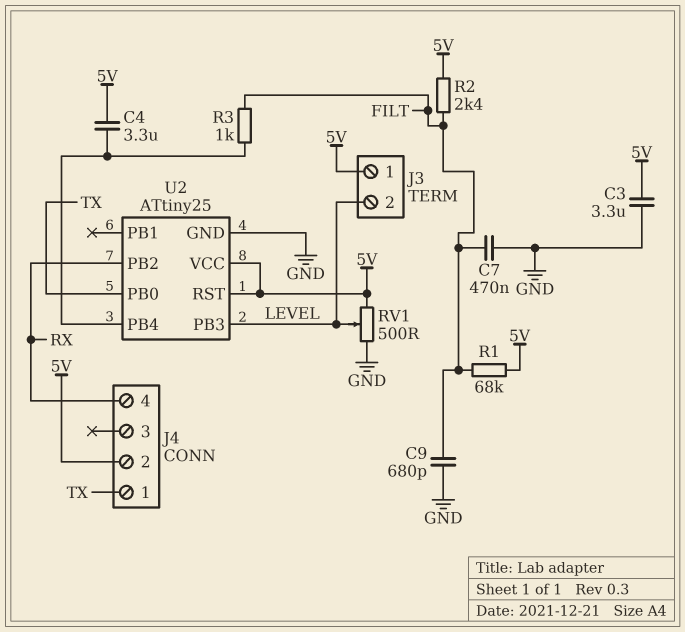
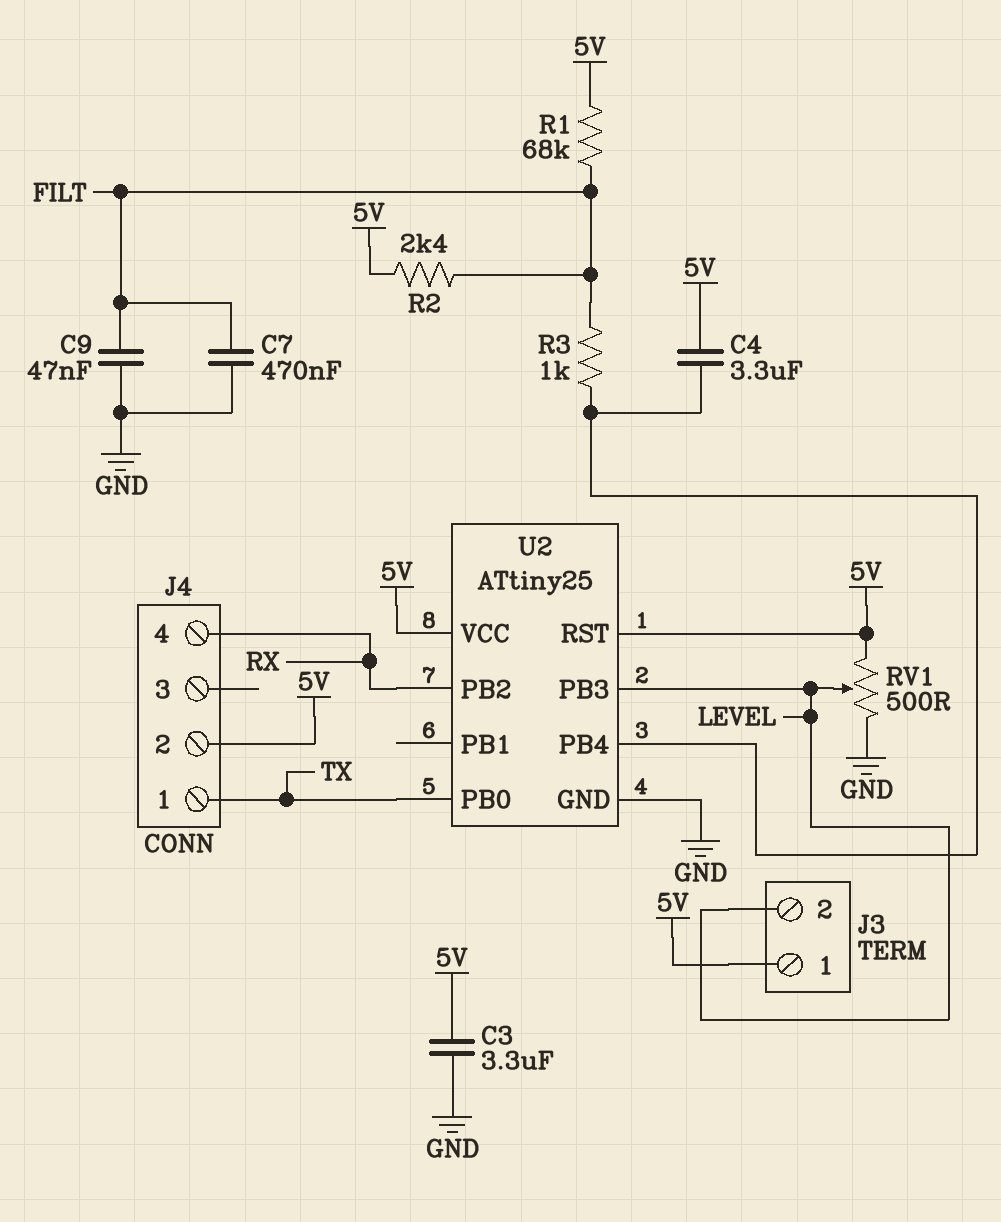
C9: 680pF (FILT, GND) -> 47nF (FILT, GND)

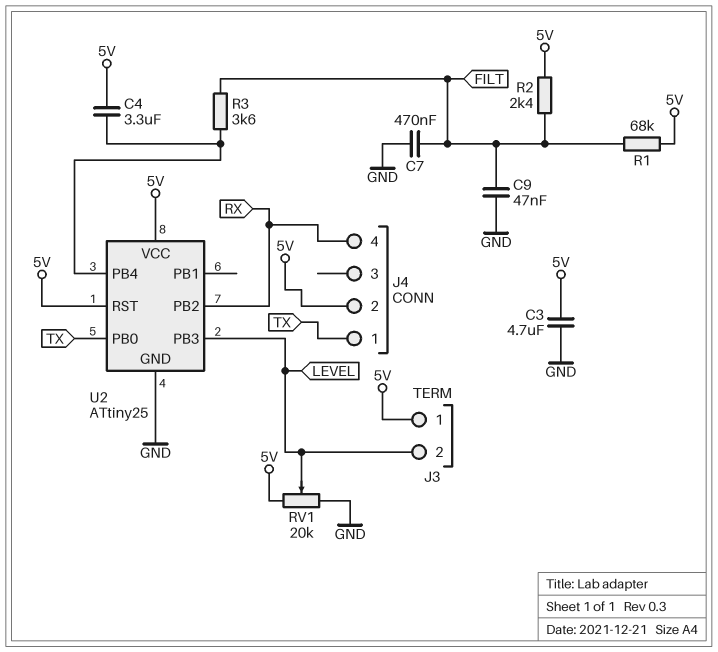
C3: 3.3uF (5V, GND) -> 4.7uF (5V, GND)
R3: 1k (FILT, U2/PB4) -> 3.6k (FILT, U2/PB4)
RV1: 500 (5V, GND, wiper LEVEL) -> 20k (5V, GND, wiper LEVEL)

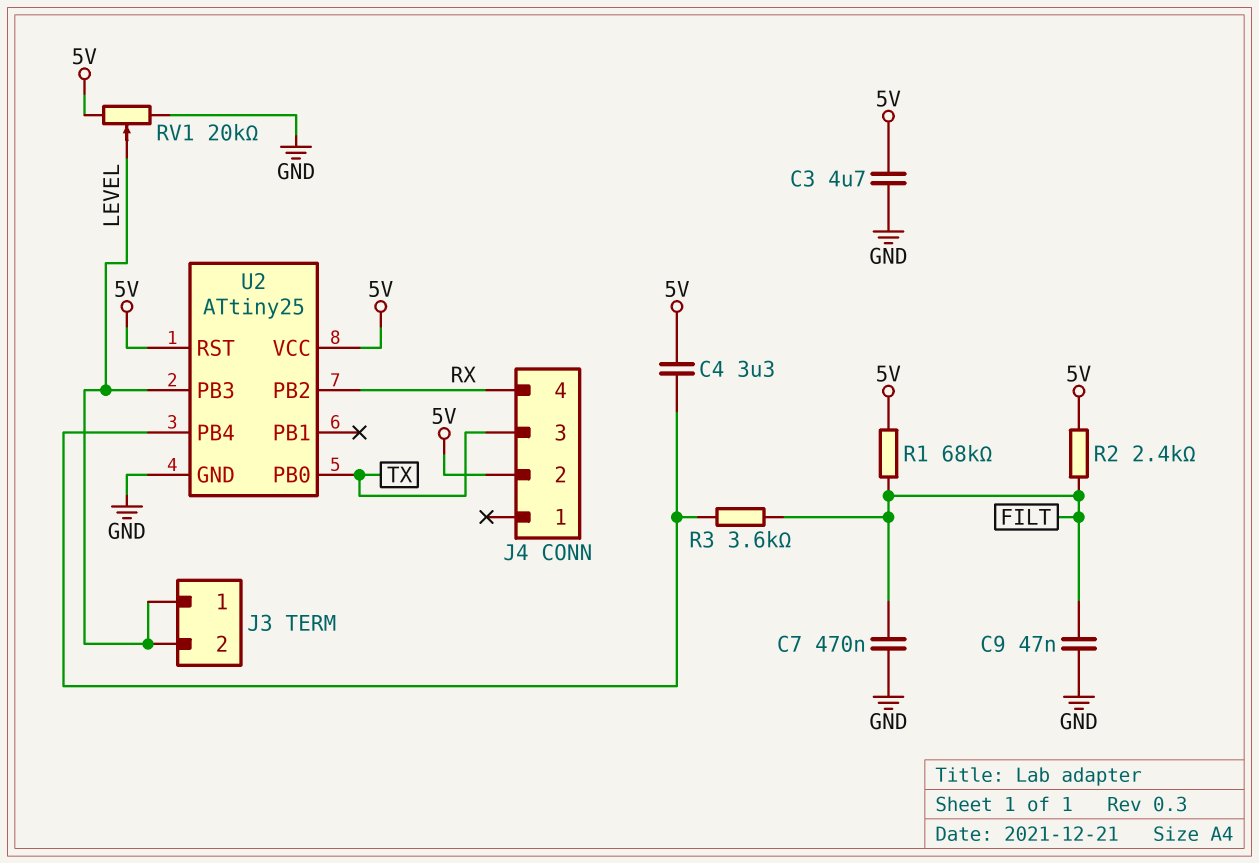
J3 pin 1: 5V -> LEVEL
J4 pin 1: TX -> none
J4 pin 3: none -> TX

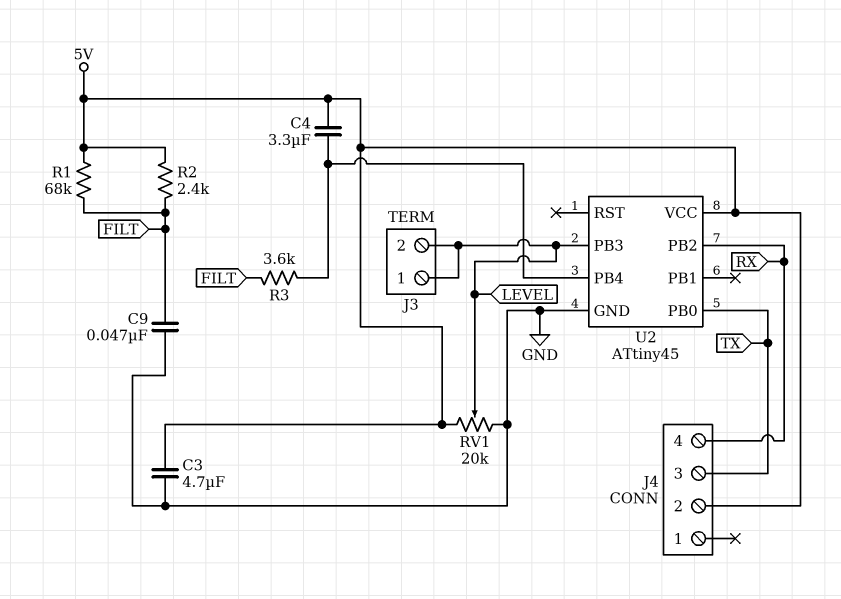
C7: 470nF (FILT, GND) -> none
U2: ATtiny25 -> ATtiny45
U2 pin RST: 5V -> none

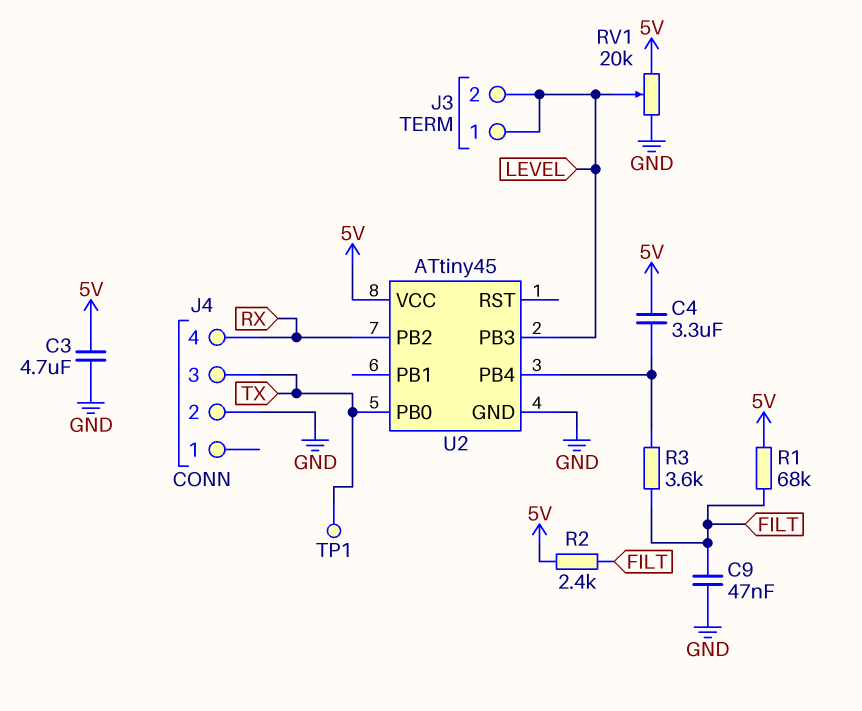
J4 pin 2: 5V -> GND
TP1: none -> test point (TX)

